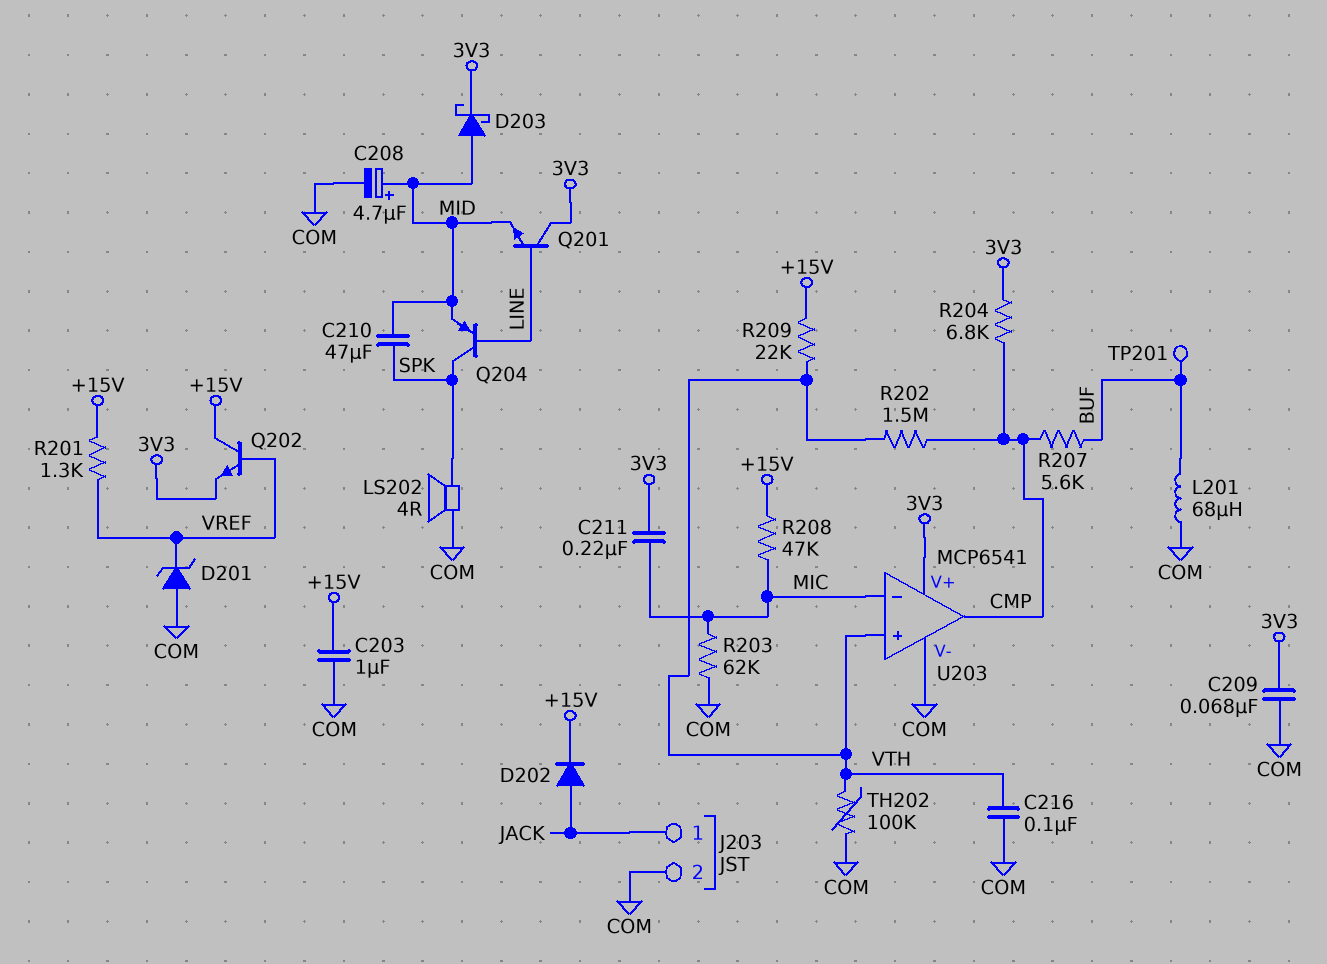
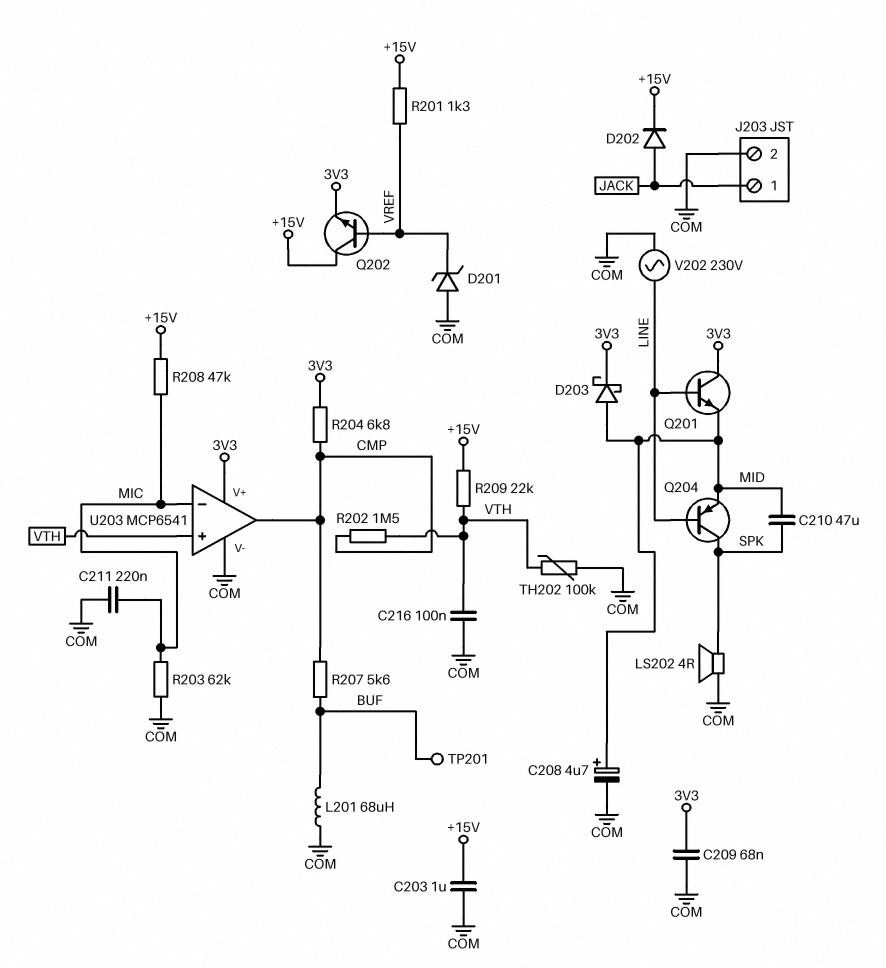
C211: 220nF (3V3, MIC) -> 220nF (COM, MIC)
V202: none -> AC 230V (COM, LINE)

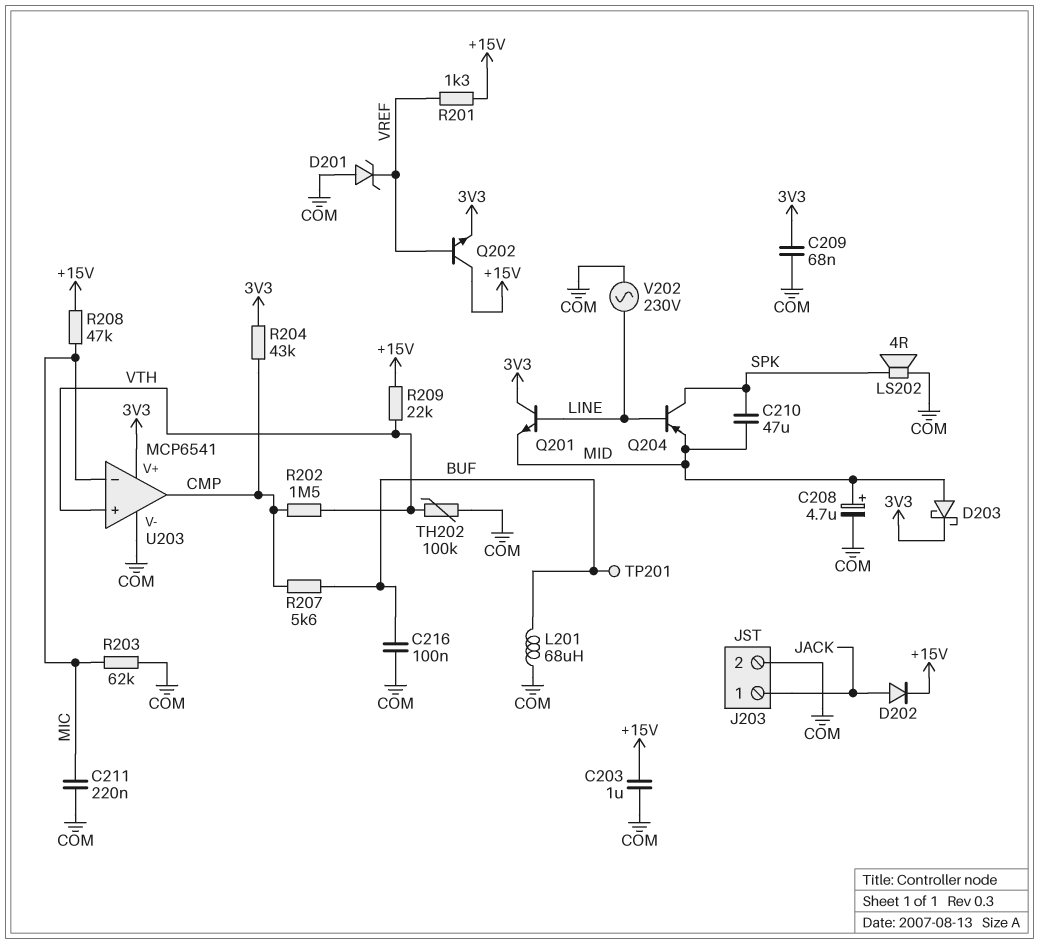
C216: 100nF (COM, VTH) -> 100nF (BUF, COM)
R204: 6.8k (3V3, CMP) -> 43k (3V3, CMP)

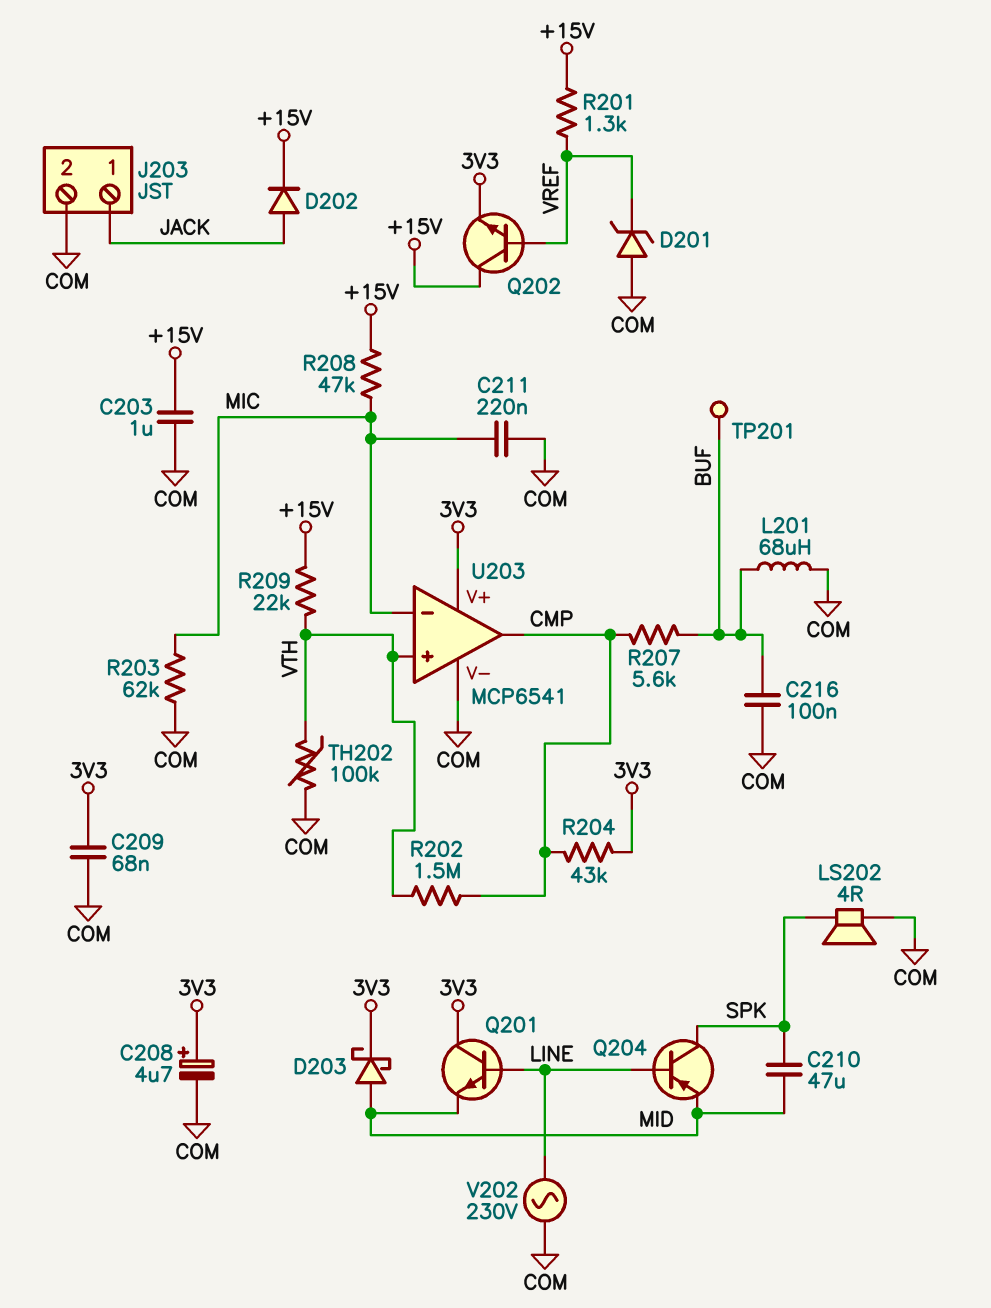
C208: 4.7uF (plus MID, minus COM) -> 4.7uF (plus 3V3, minus COM)

